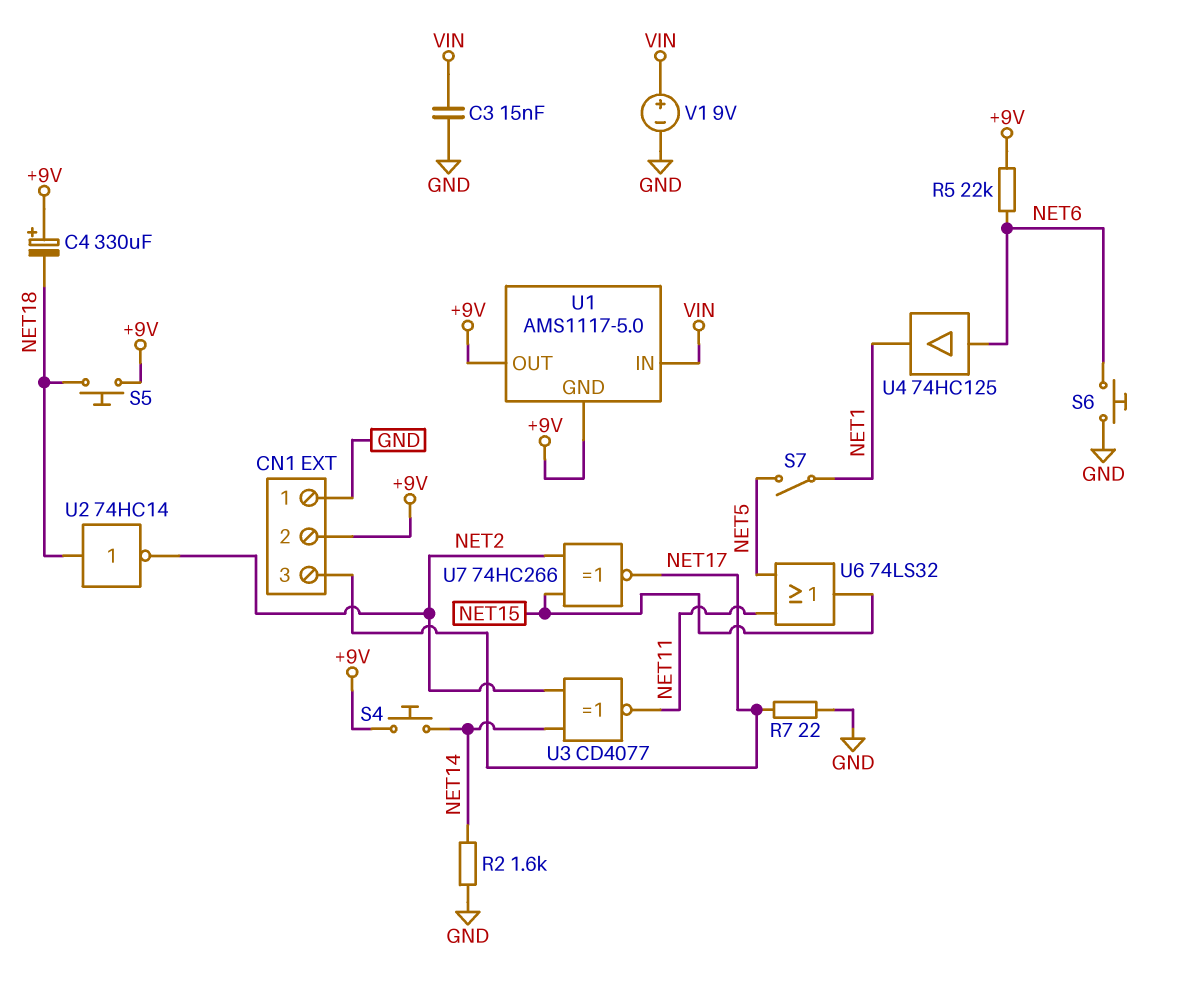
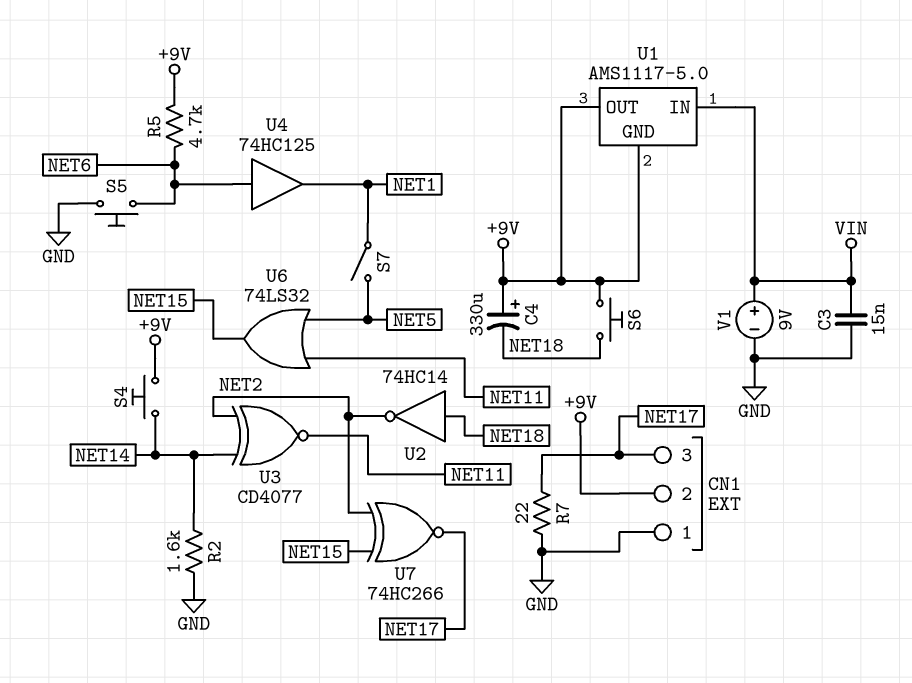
R5: 22k (+9V, NET6) -> 4.7k (+9V, NET6)
S5: button (+9V, NET18) -> button (GND, NET6)
S6: button (GND, NET6) -> button (+9V, NET18)

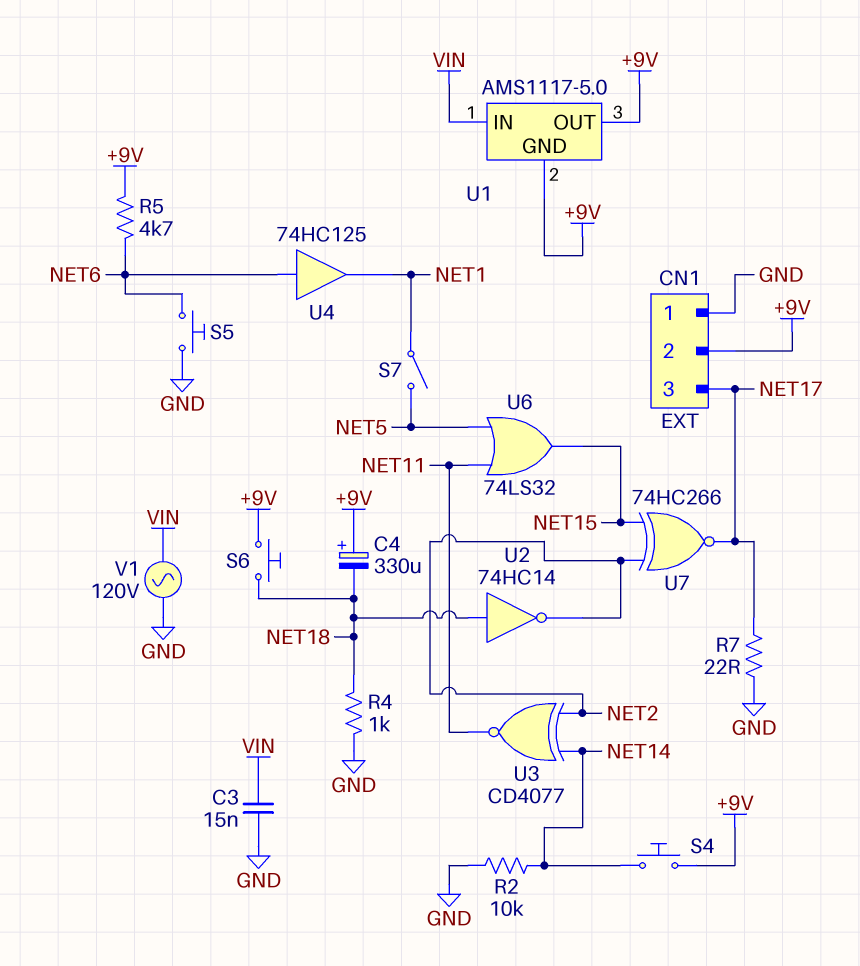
R2: 1.6k (GND, NET14) -> 10k (GND, NET14)
R4: none -> 1k (GND, NET18)
V1: 9V (plus VIN, minus GND) -> AC 120V (GND, VIN)

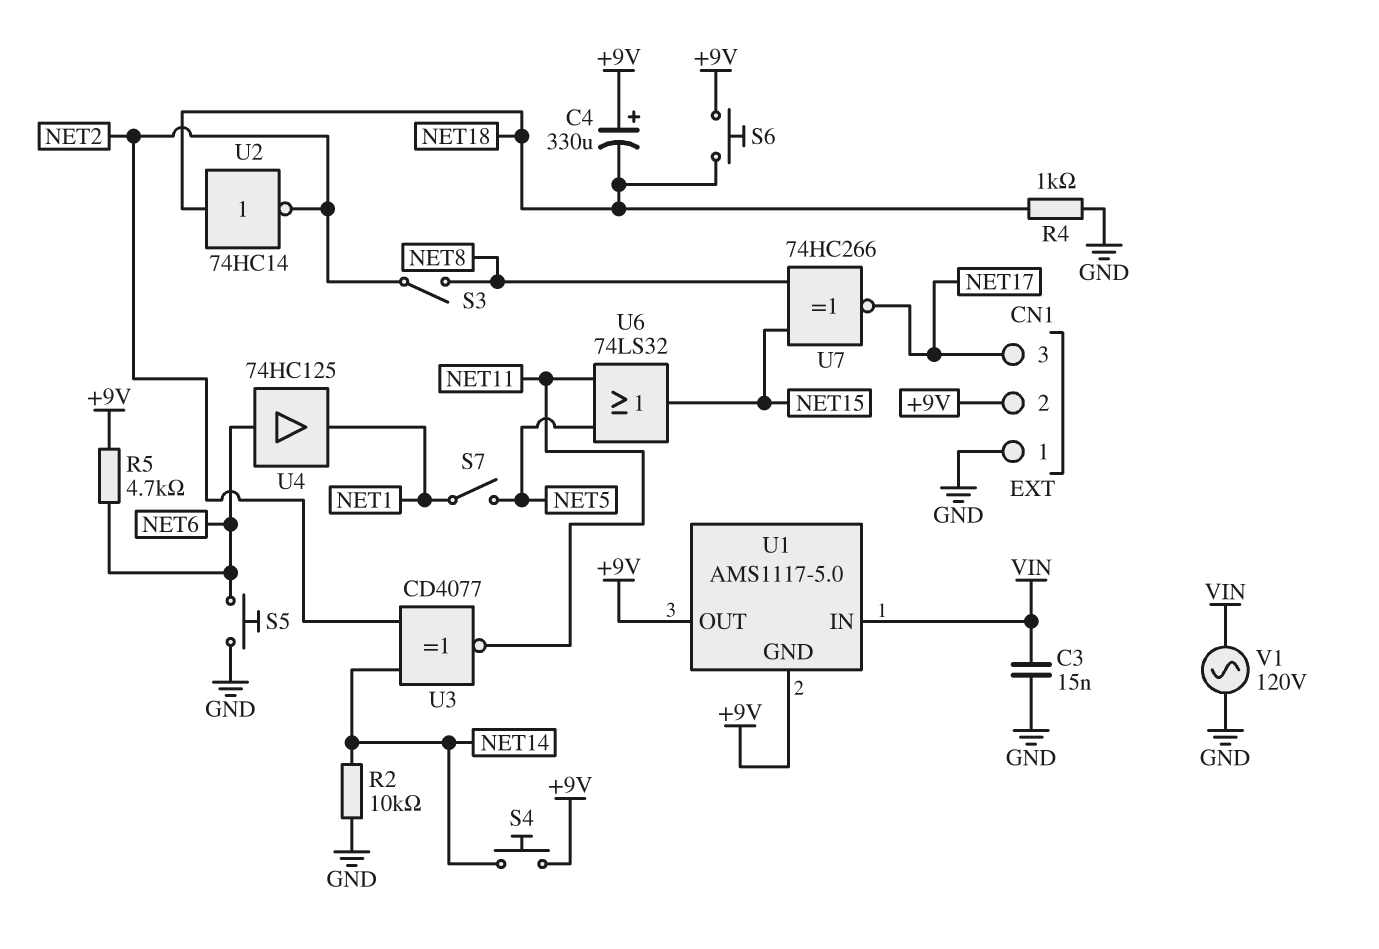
R7: 22 (GND, NET17) -> none
S3: none -> switch (NET2, NET8)
U7: XNOR 74HC266 (in NET2, in NET15, out NET17) -> XNOR 74HC266 (in NET8, in NET15, out NET17)

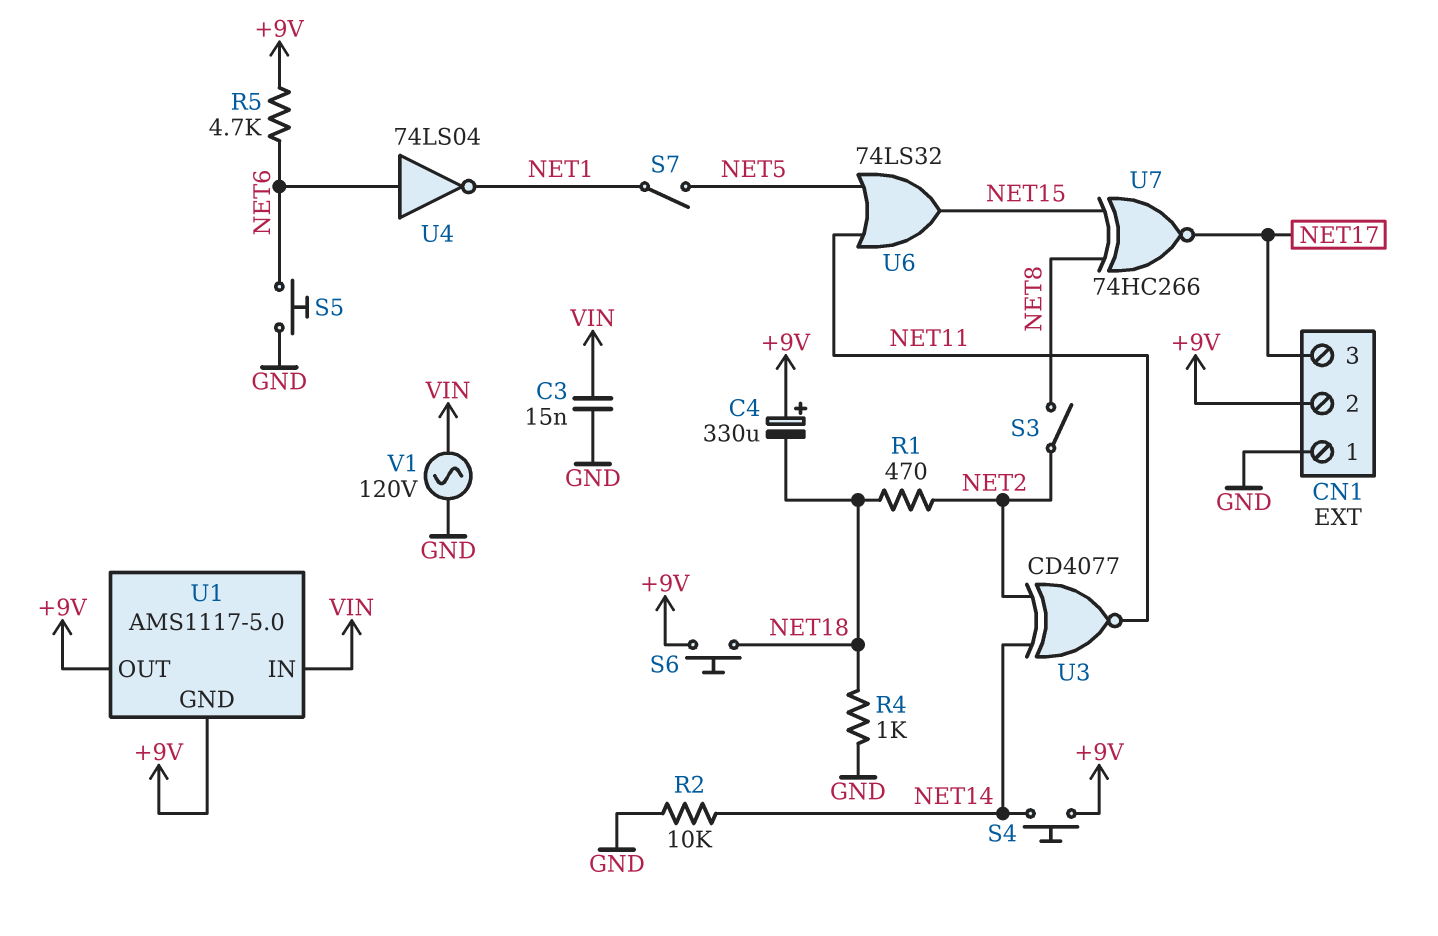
R1: none -> 470 (NET2, NET18)
U2: NOT 74HC14 (in NET18, out NET2) -> none
U4: buffer 74HC125 (in NET6, out NET1) -> NOT 74LS04 (in NET6, out NET1)

